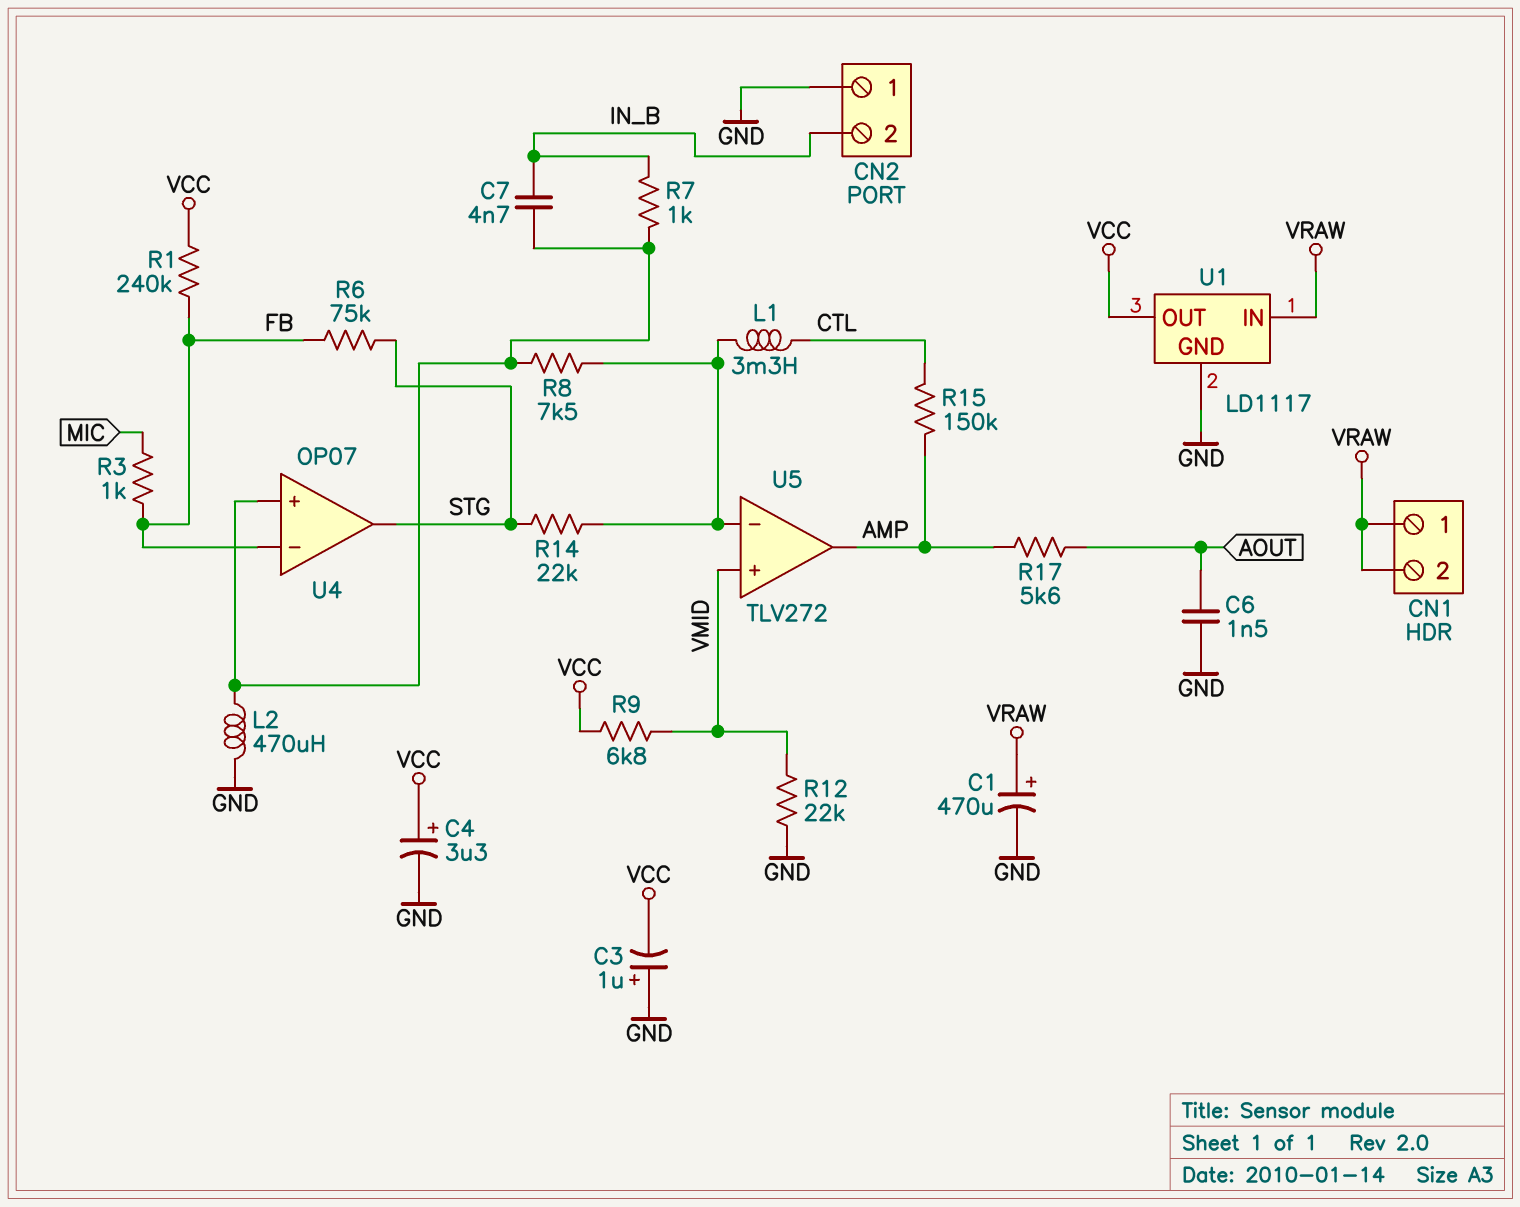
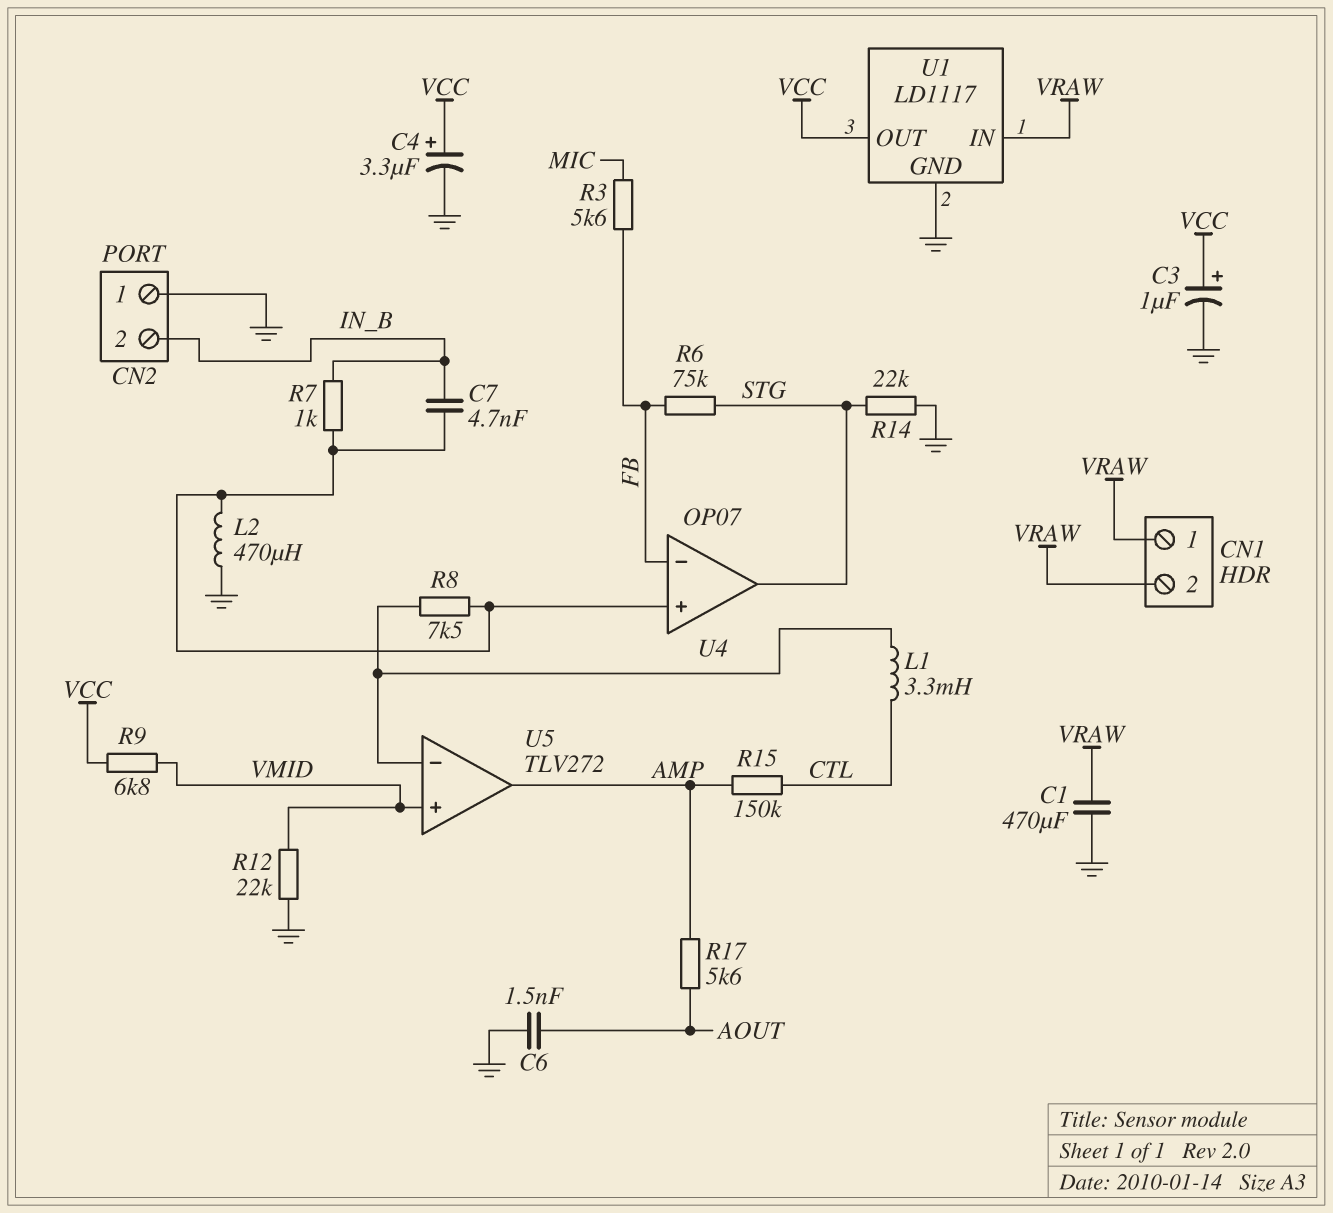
C1: 470uF (plus VRAW, minus GND) -> 470uF (GND, VRAW)
C3: 1uF (plus GND, minus VCC) -> 1uF (plus VCC, minus GND)
R1: 240k (FB, VCC) -> none
R3: 1k (FB, MIC) -> 5.6k (FB, MIC)
R14: 22k (STG, U5/in-) -> 22k (GND, STG)

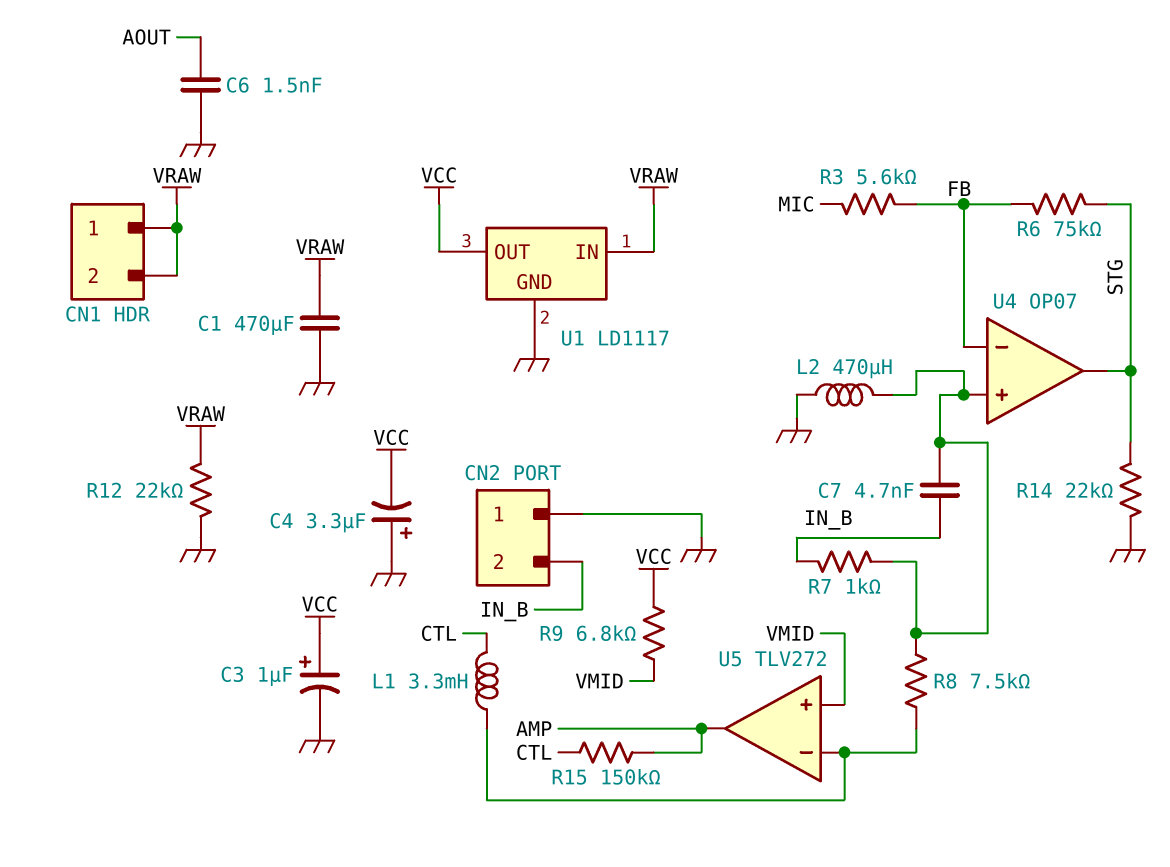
C4: 3.3uF (plus VCC, minus GND) -> 3.3uF (plus GND, minus VCC)
R12: 22k (GND, VMID) -> 22k (GND, VRAW)
R17: 5.6k (AMP, AOUT) -> none

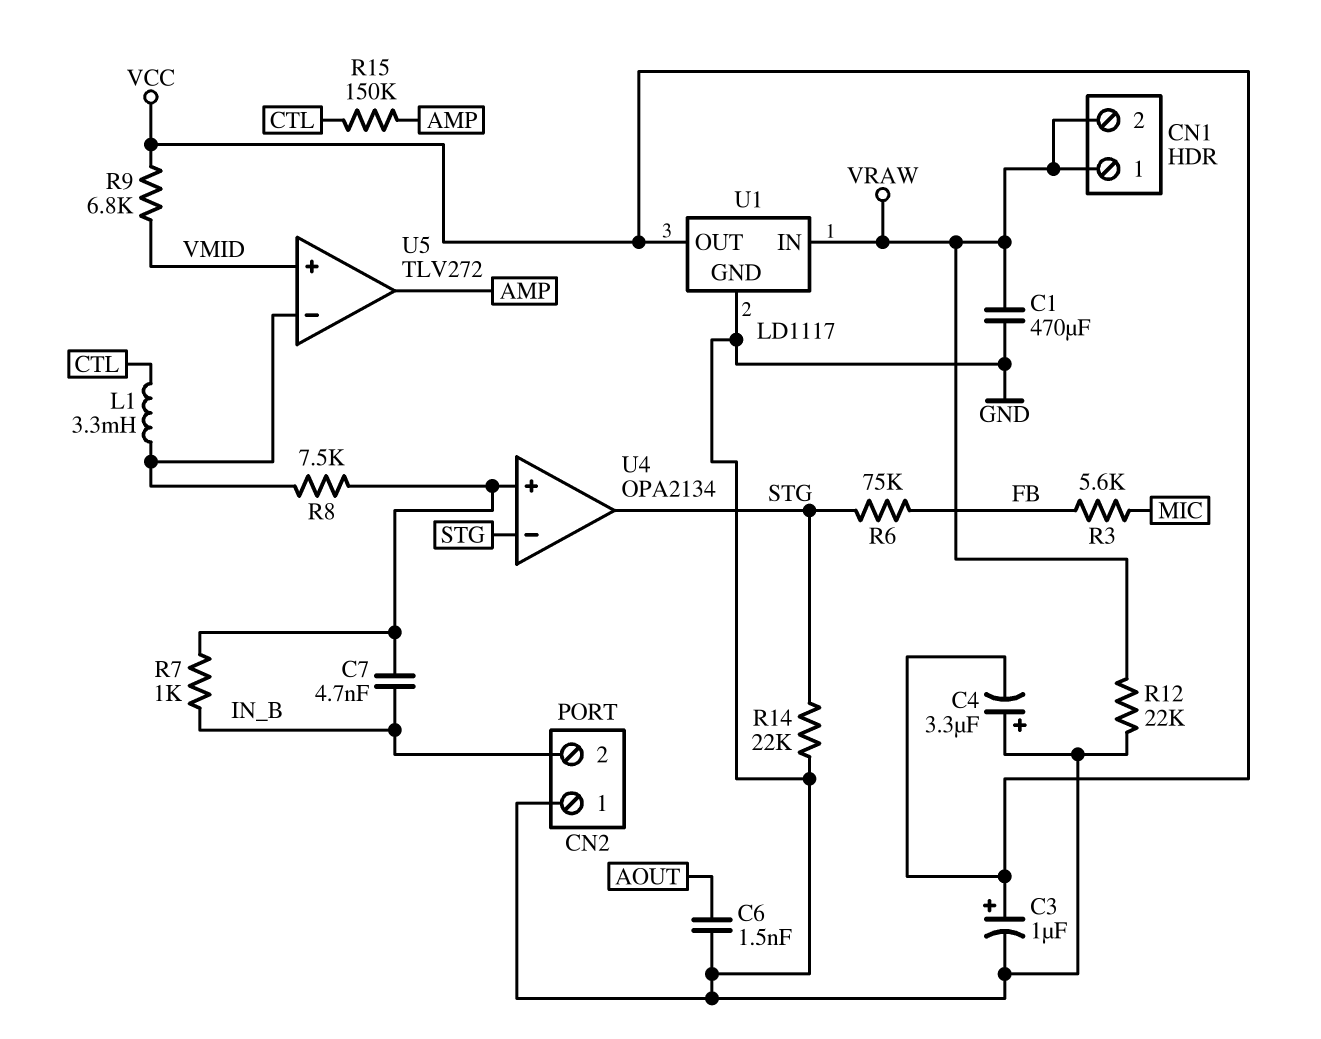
L2: 470uH (GND, U4/in+) -> none
U4: OP07 -> OPA2134
U4 pin in-: FB -> STG

